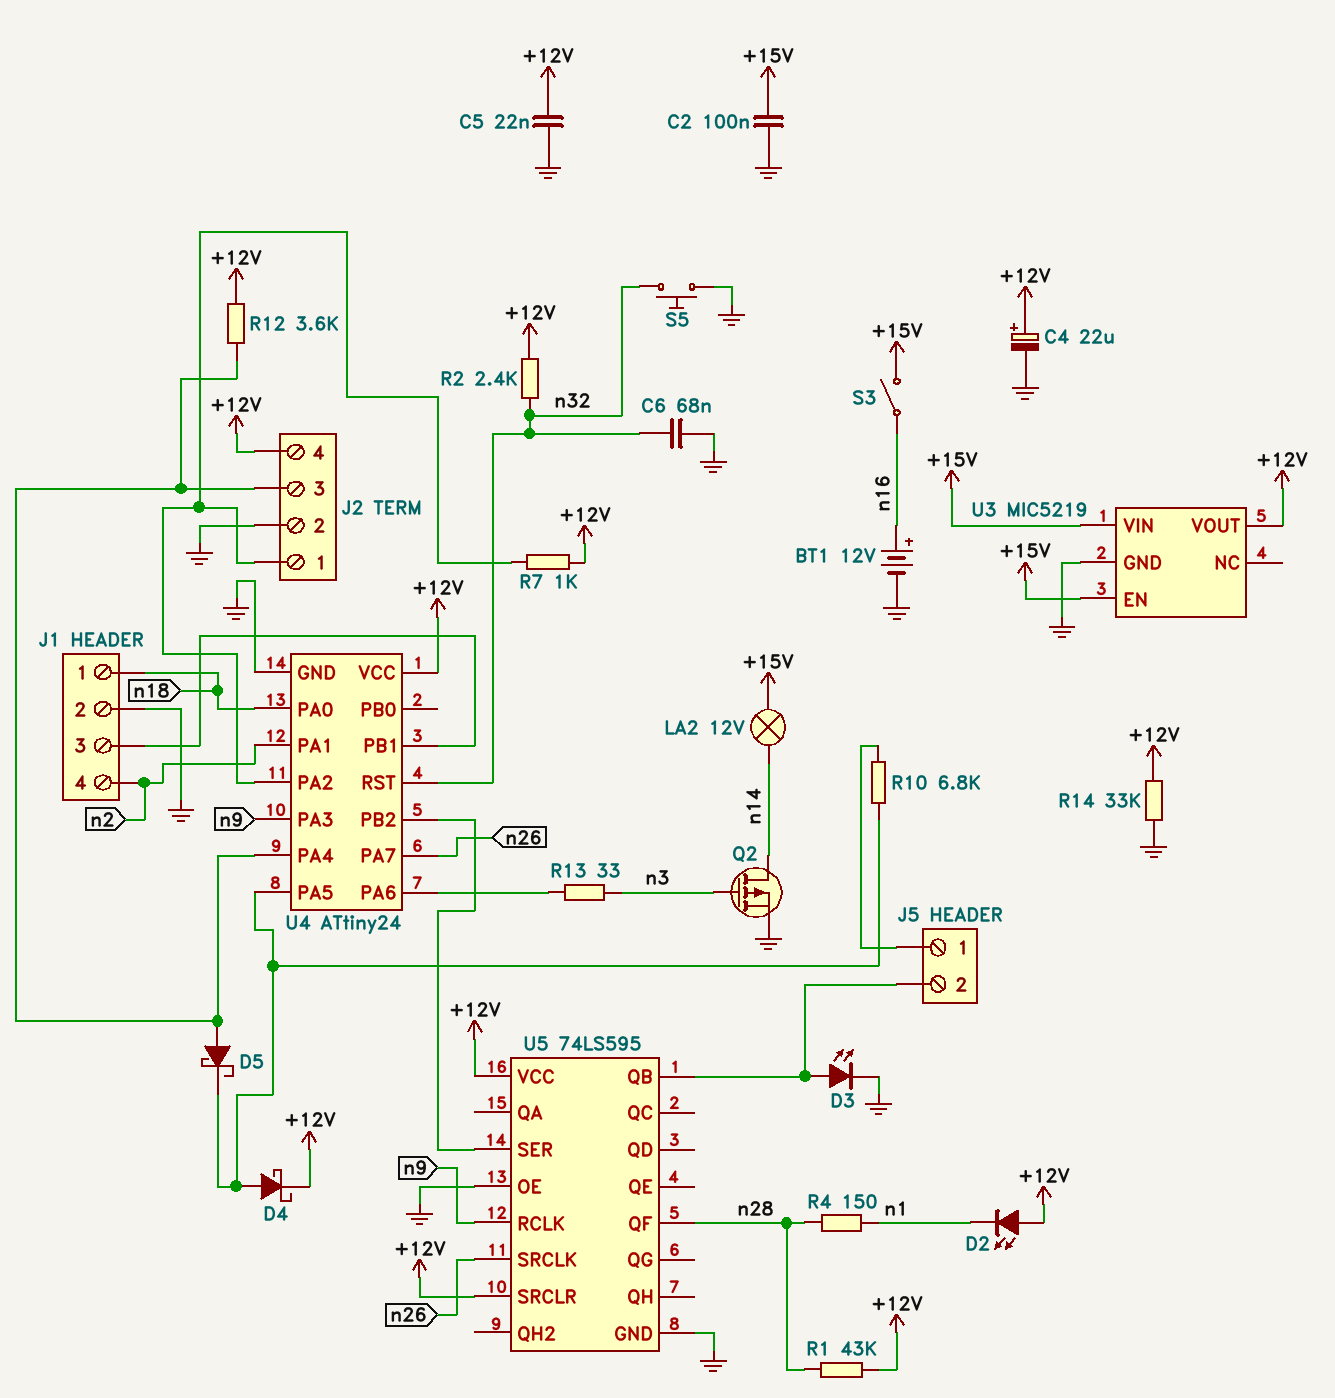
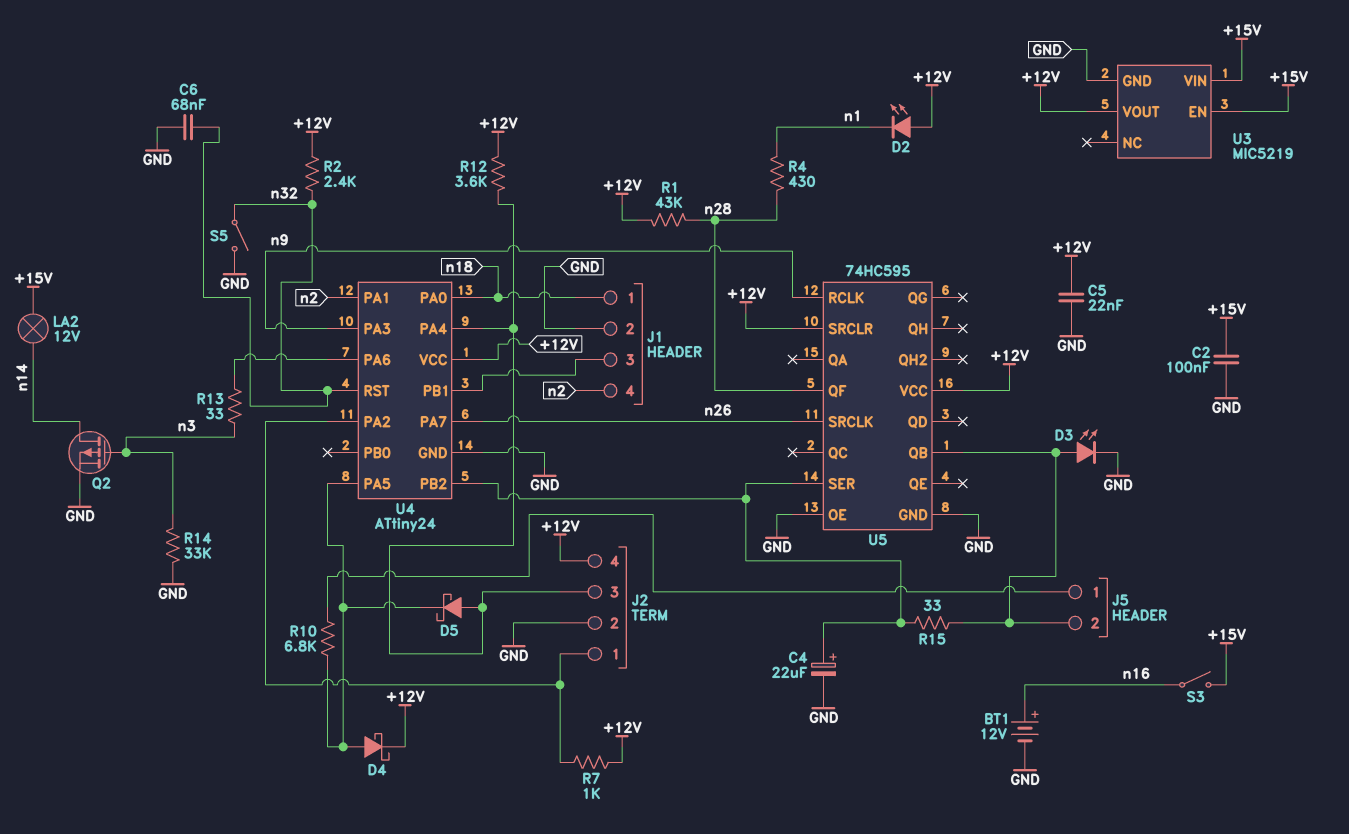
C4: 22uF (plus +12V, minus GND) -> 22uF (plus U4/PB2, minus GND)
R4: 150 (n1, n28) -> 430 (n1, n28)
R14: 33k (+12V, GND) -> 33k (GND, n3)
R15: none -> 33 (J5/2, U4/PB2)
S5: button (GND, n32) -> switch (GND, n32)
U5: 74LS595 -> 74HC595

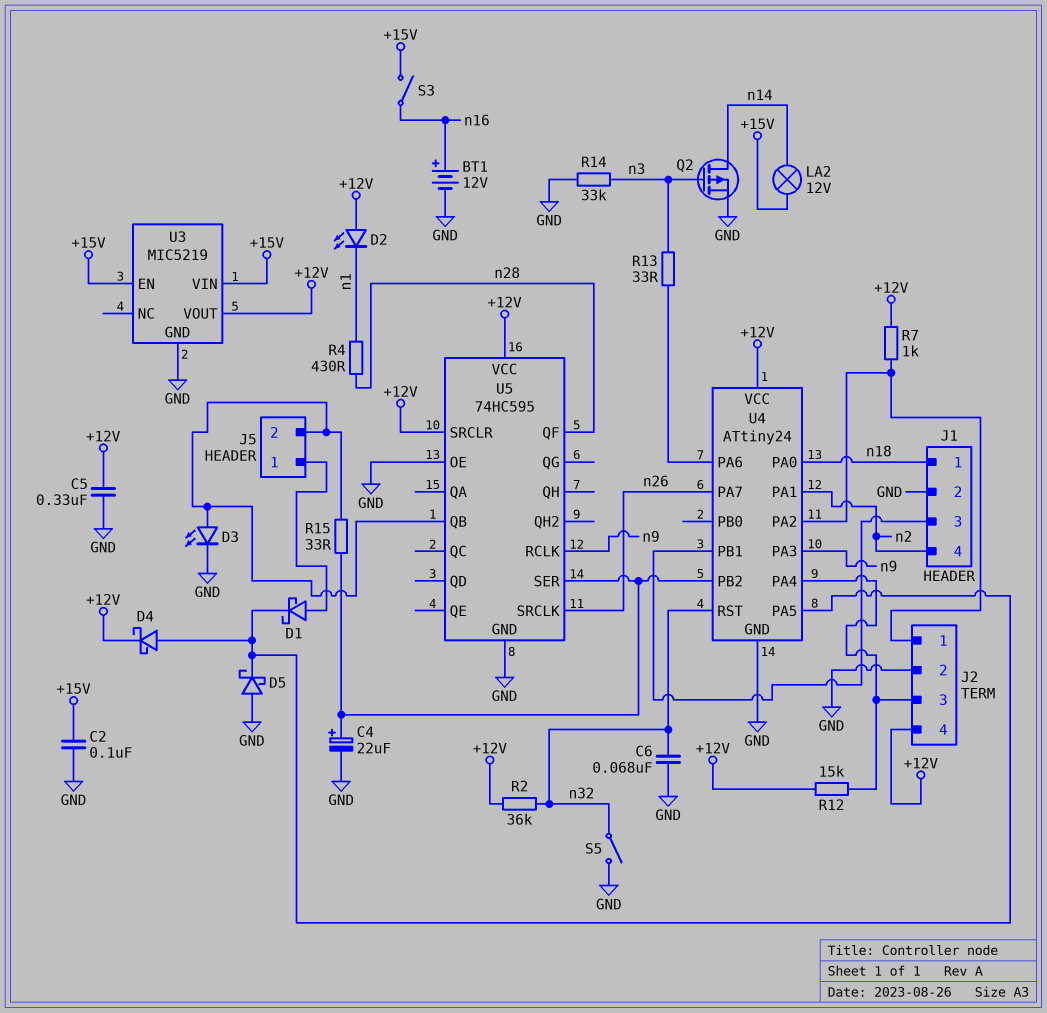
C5: 22nF (+12V, GND) -> 330nF (+12V, GND)
D1: none -> schottky (A J5/1, K U4/PA5)
D5: schottky (A J2/3, K U4/PA5) -> schottky (A GND, K U4/PA5)
R1: 43k (+12V, n28) -> none
R2: 2.4k (+12V, n32) -> 36k (+12V, n32)
R10: 6.8k (J5/1, U4/PA5) -> none
R12: 3.6k (+12V, J2/3) -> 15k (+12V, J2/3)

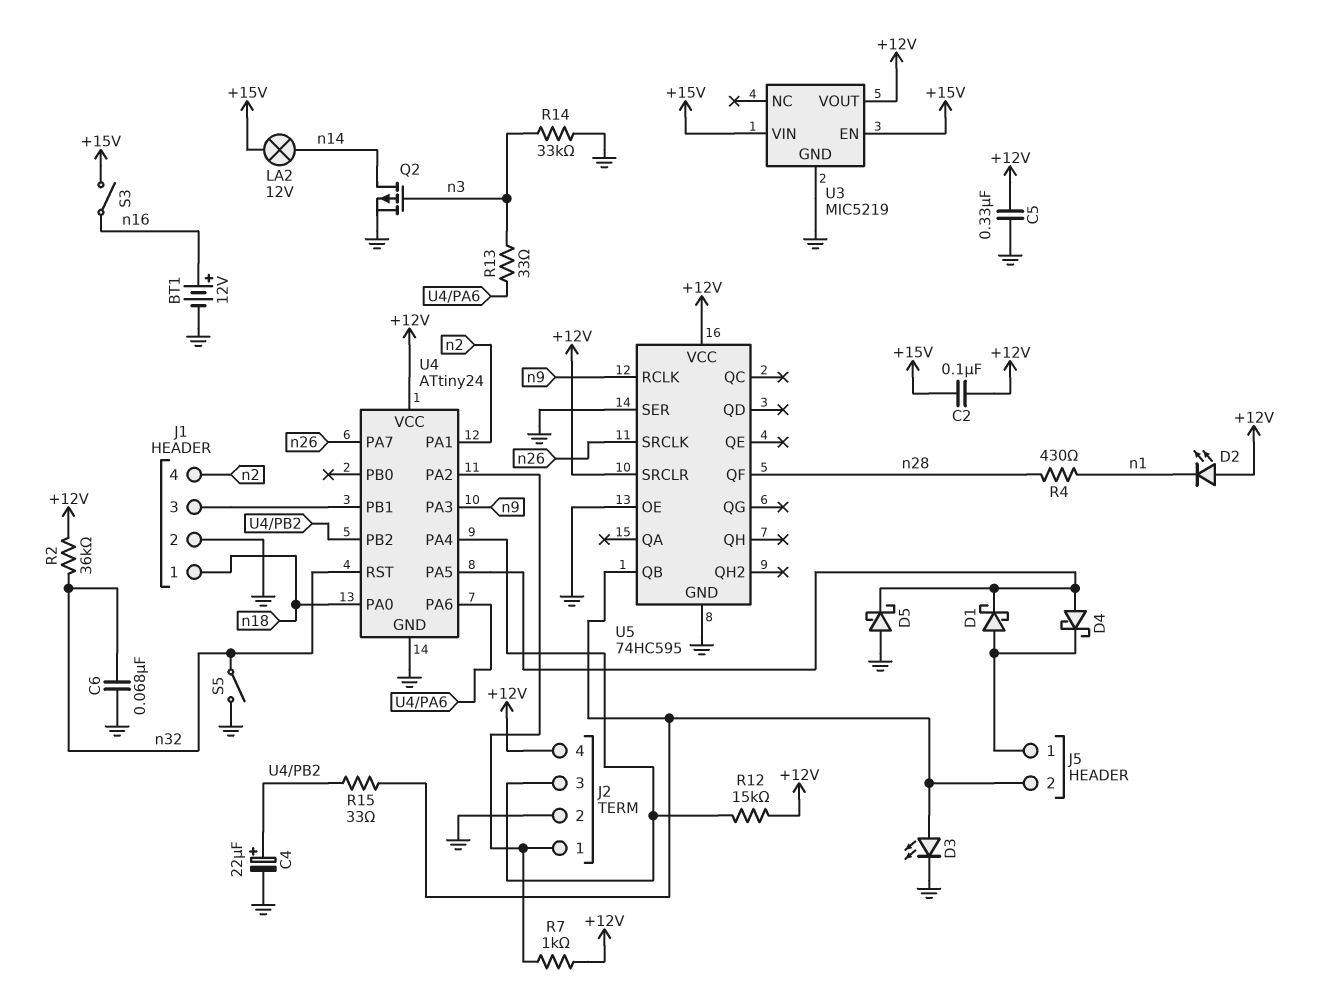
C2: 100nF (+15V, GND) -> 100nF (+12V, +15V)
D4: schottky (A U4/PA5, K +12V) -> schottky (A U4/PA5, K J5/1)
U5 pin SER: U4/PB2 -> GND

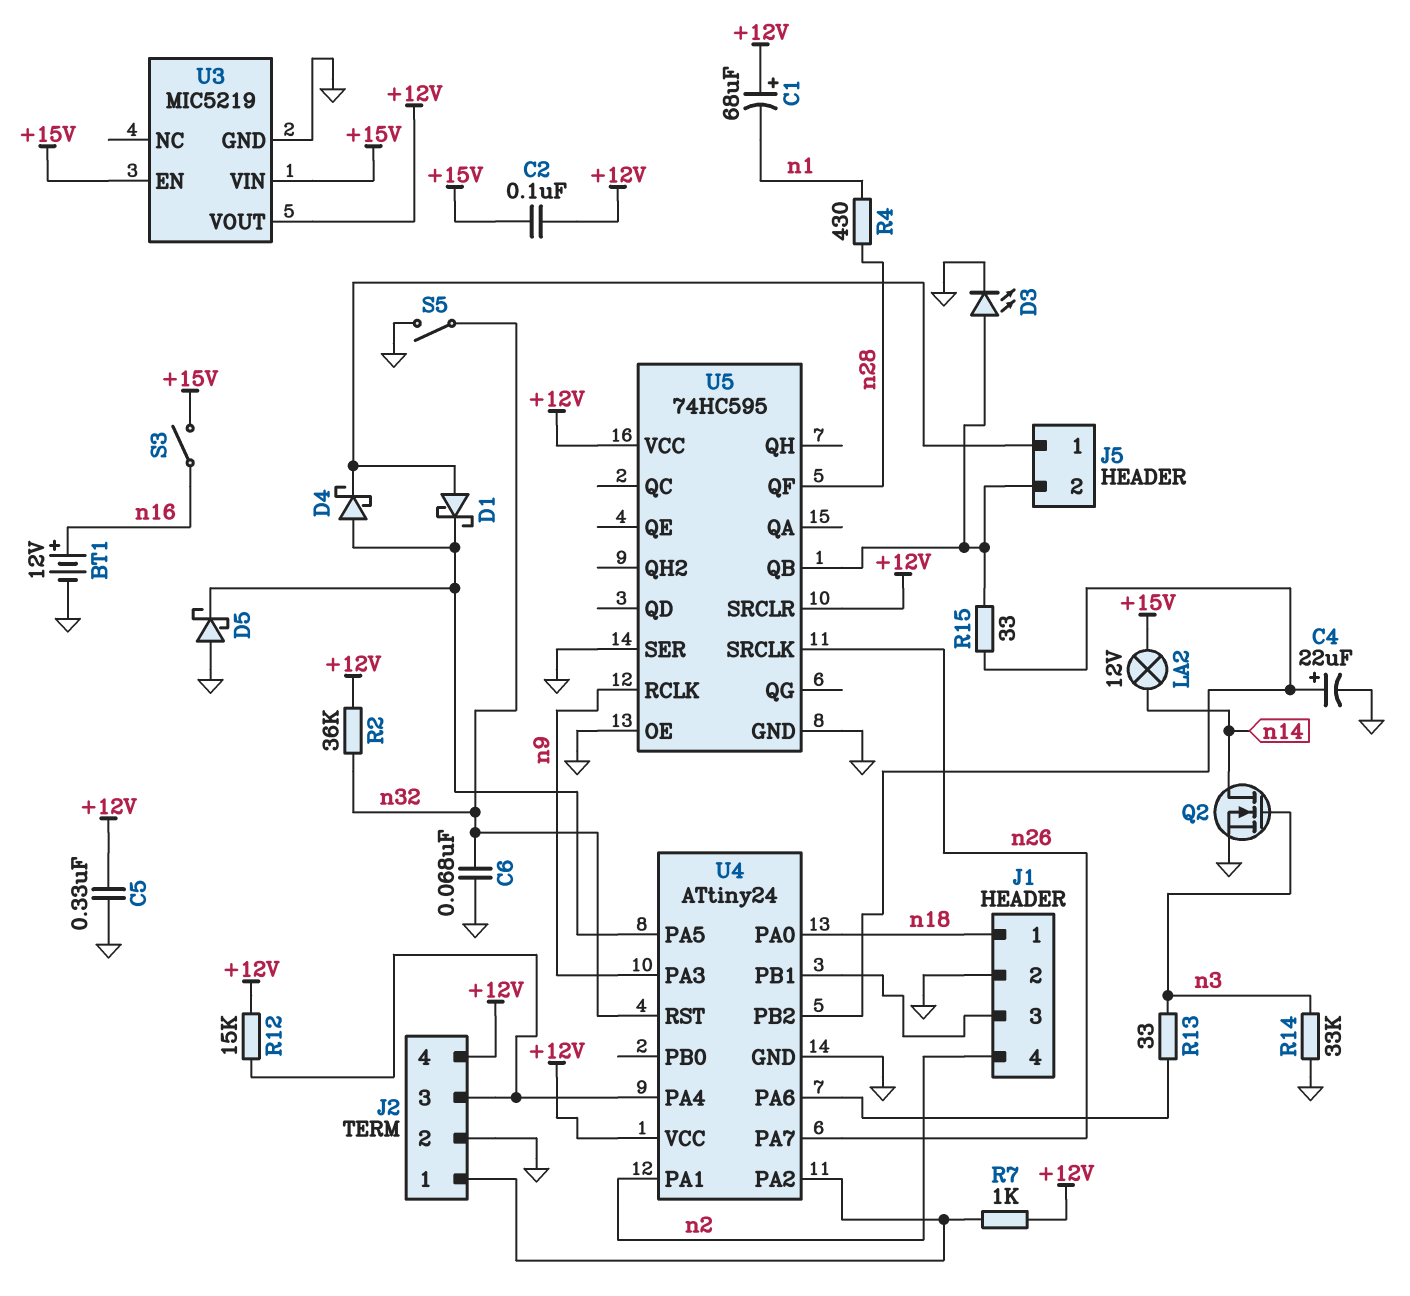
C1: none -> 68uF (plus +12V, minus n1)
D2: LED (A +12V, K n1) -> none
Q2: PMOS (G n3, D n14, S GND) -> NMOS (G n3, D n14, S GND)

